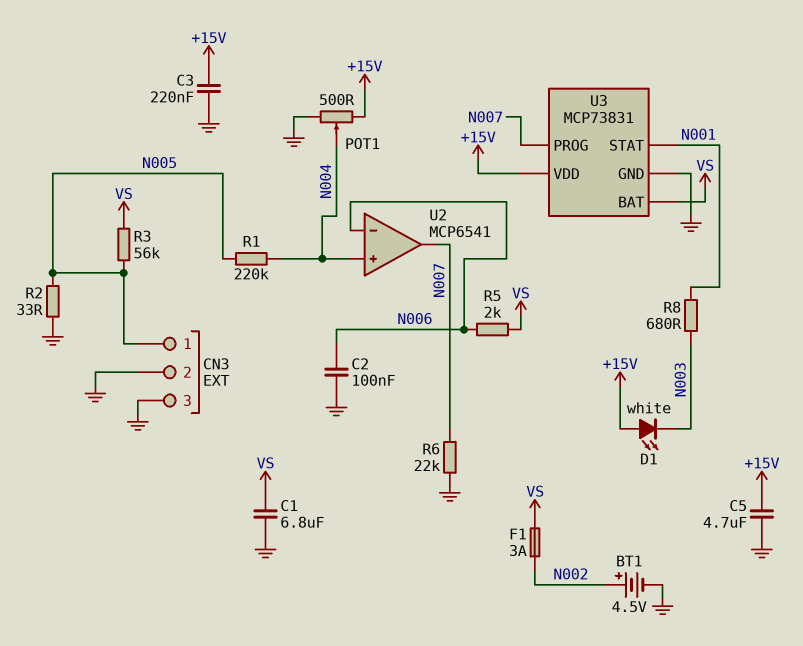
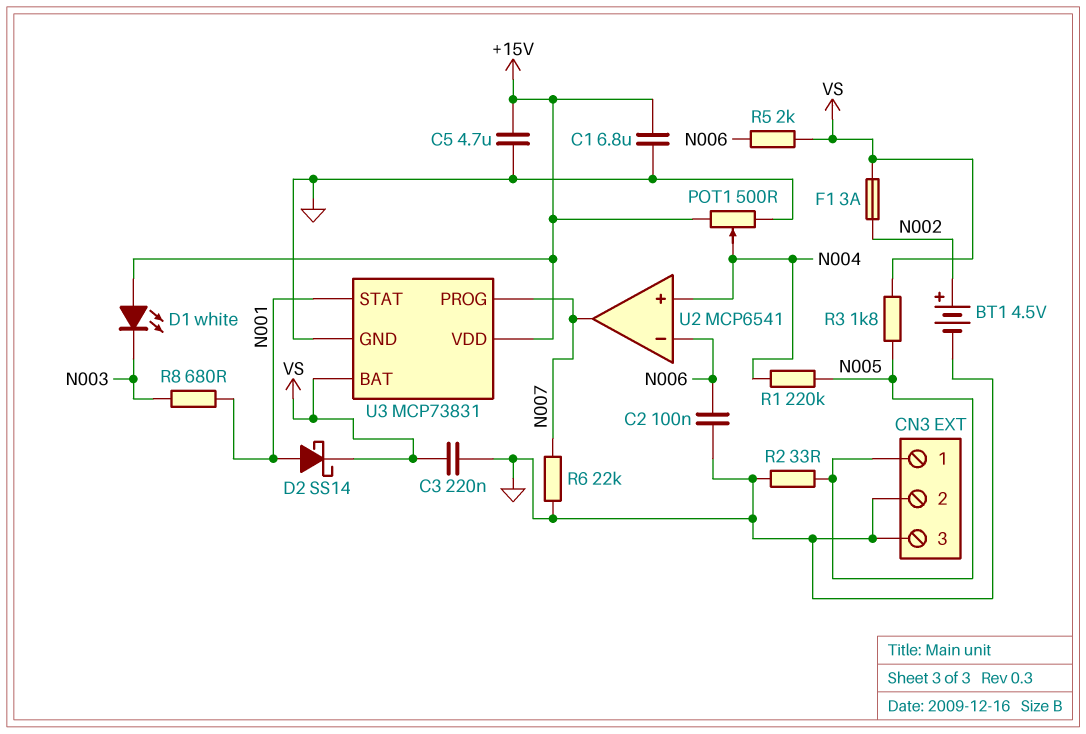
C1: 6.8uF (GND, VS) -> 6.8uF (+15V, GND)
C3: 220nF (+15V, GND) -> 220nF (GND, VS)
D2: none -> schottky SS14 (A N001, K VS)
R3: 56k (N005, VS) -> 1.8k (N005, VS)

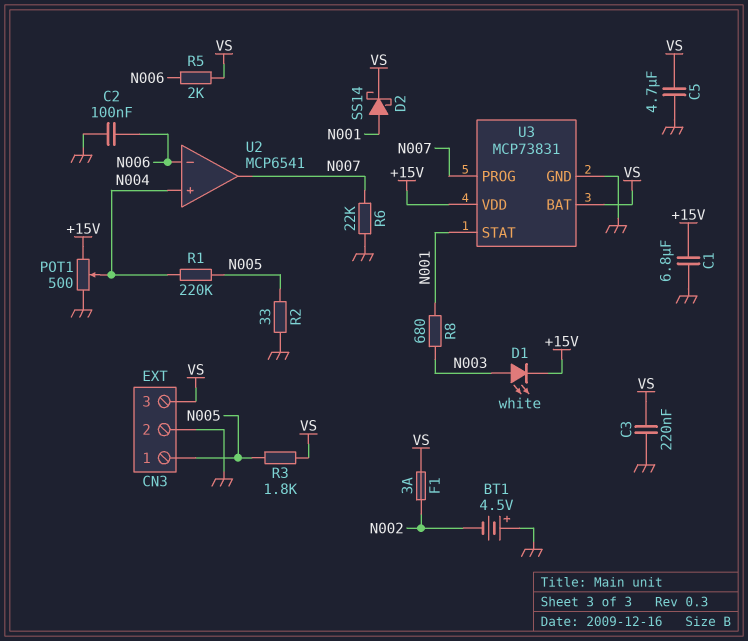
BT1: 4.5V (plus N002, minus GND) -> 4.5V (plus GND, minus N002)
C5: 4.7uF (+15V, GND) -> 4.7uF (GND, VS)
CN3 pin 3: GND -> VS
D1: LED white (A +15V, K N003) -> LED white (A N003, K +15V)

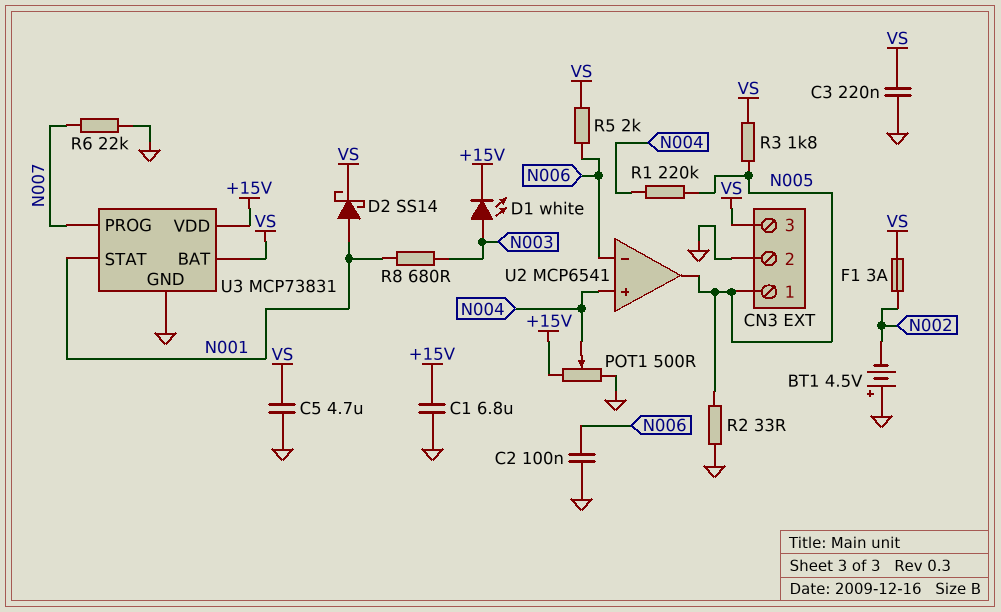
U2 pin out: N007 -> N005

